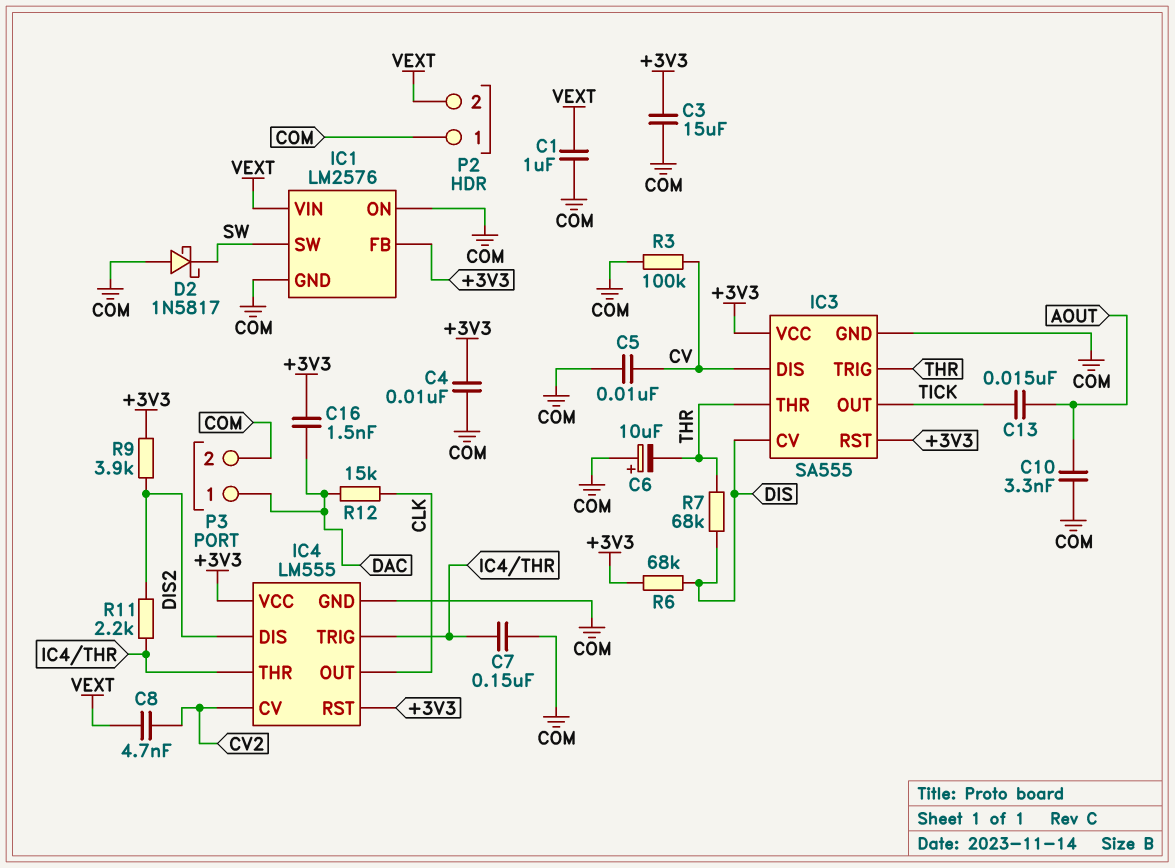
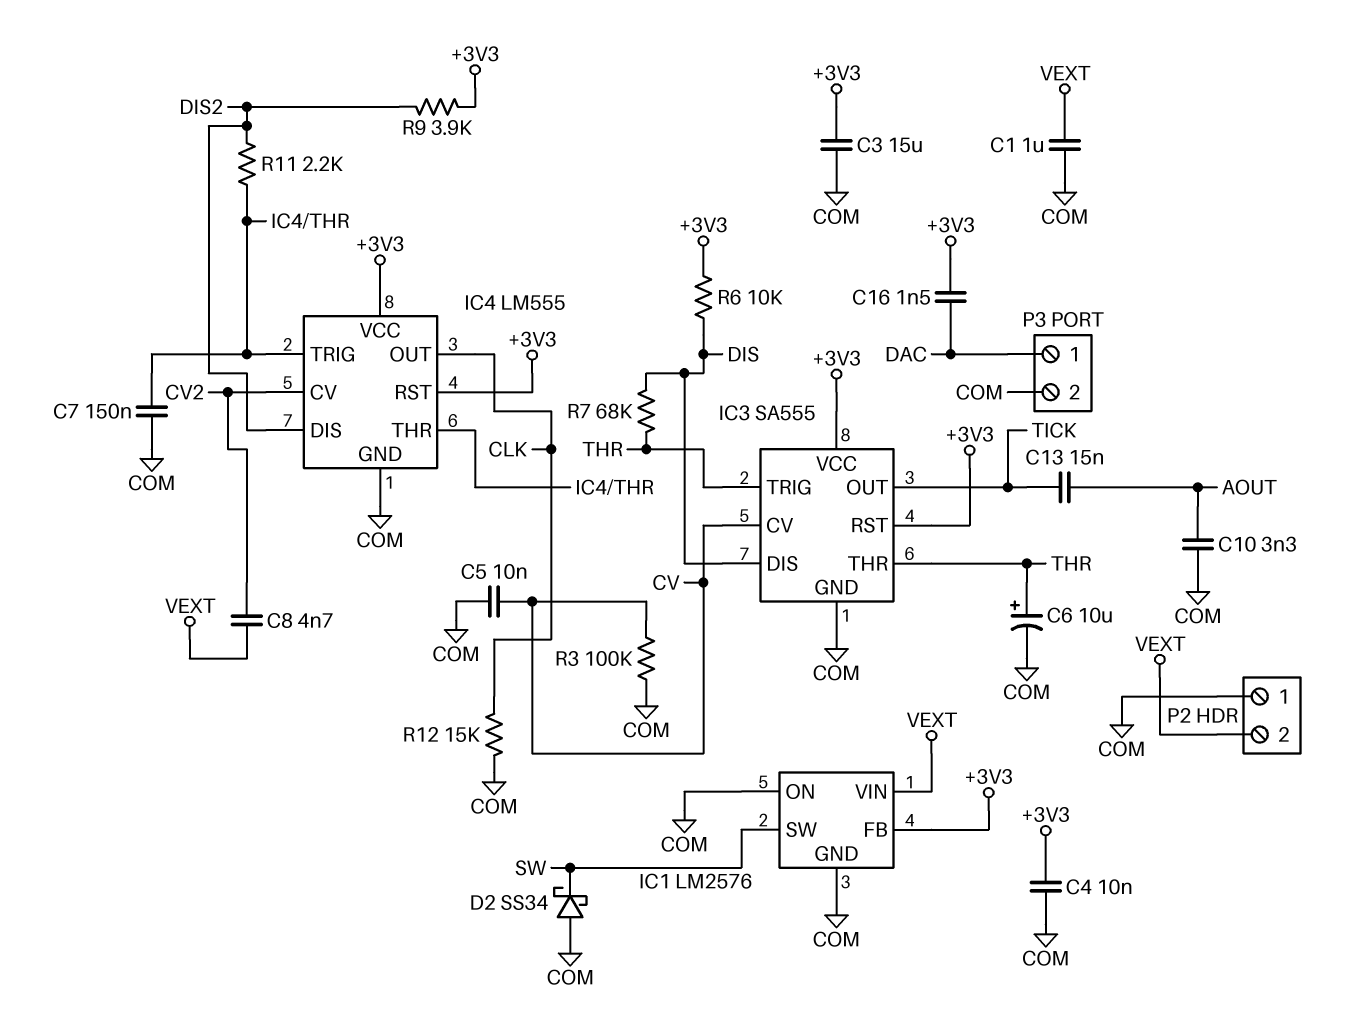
C6: 10uF (plus COM, minus THR) -> 10uF (plus THR, minus COM)
D2: schottky 1N5817 (A COM, K SW) -> schottky SS34 (A COM, K SW)
IC3 pin CV: DIS -> CV
IC3 pin DIS: CV -> DIS
R6: 68k (+3V3, DIS) -> 10k (+3V3, DIS)
R12: 15k (CLK, DAC) -> 15k (CLK, COM)

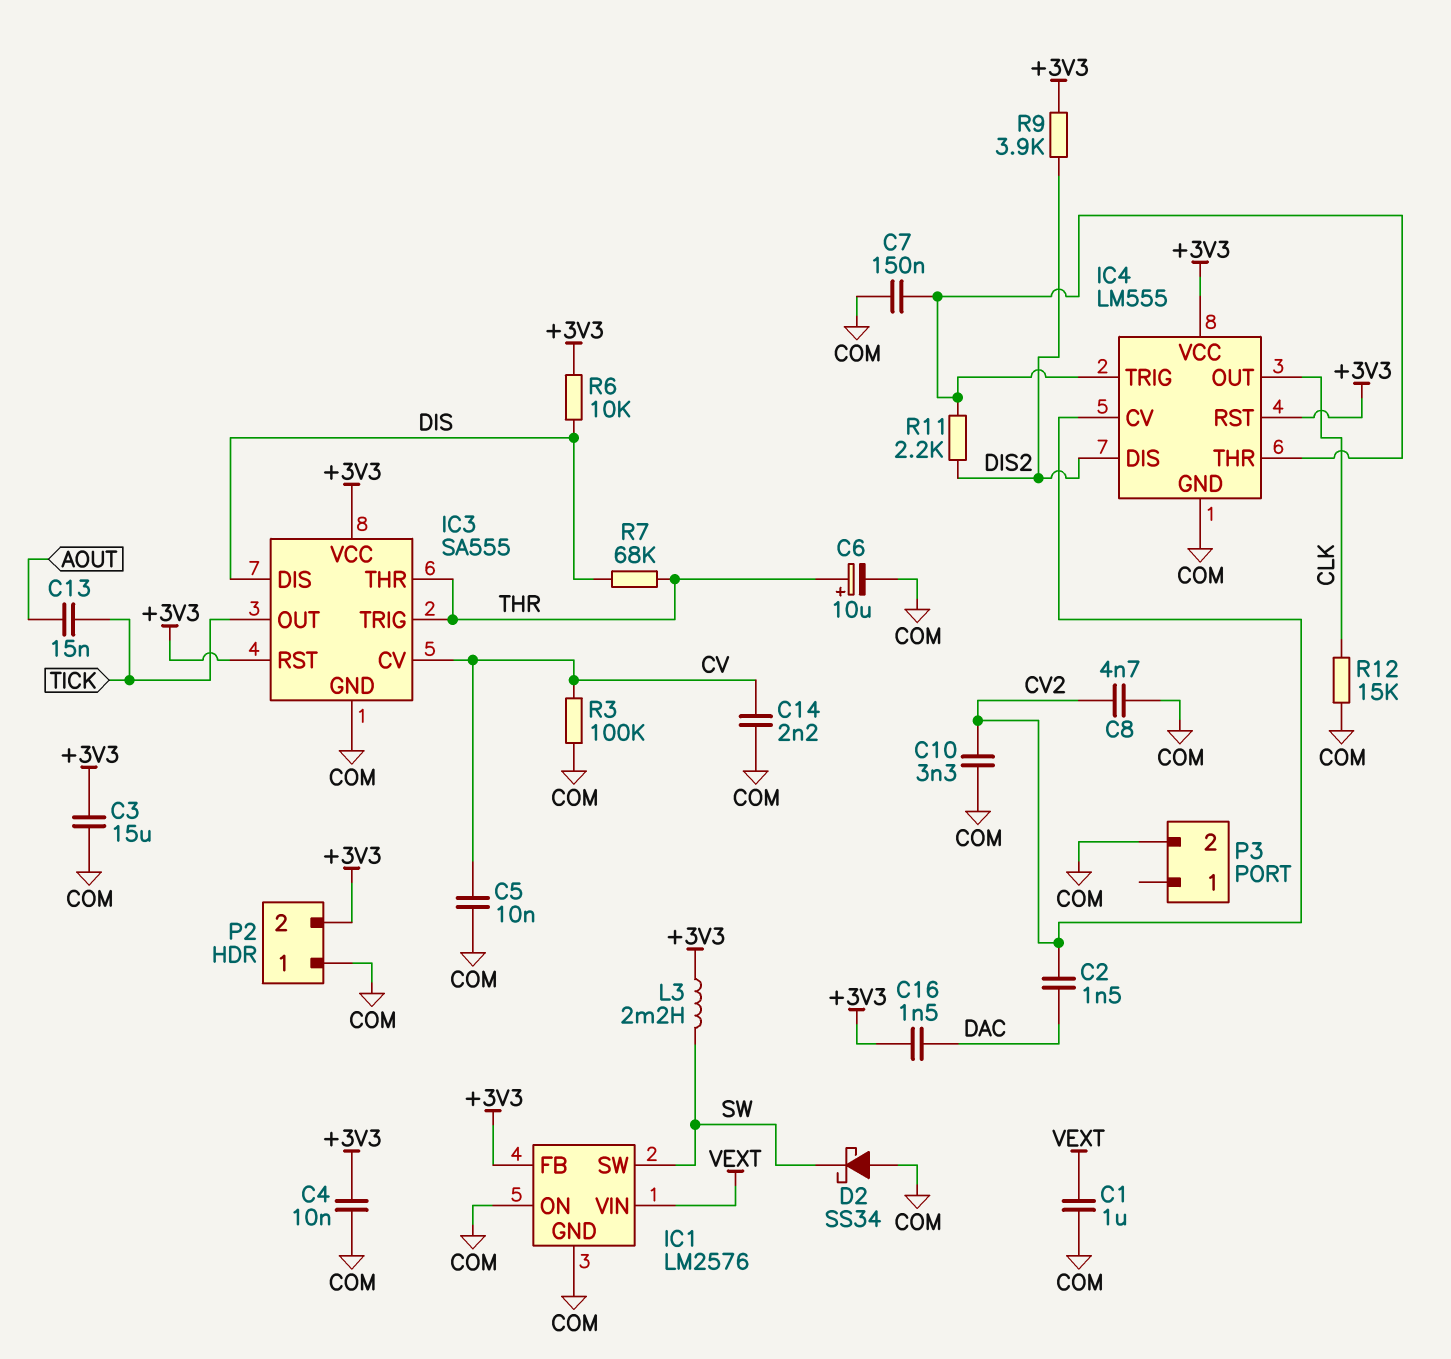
C2: none -> 1.5nF (CV2, DAC)
C8: 4.7nF (CV2, VEXT) -> 4.7nF (COM, CV2)
C10: 3.3nF (AOUT, COM) -> 3.3nF (COM, CV2)
C14: none -> 2.2nF (COM, CV)
L3: none -> 2.2mH (+3V3, SW)
P2 pin 2: VEXT -> +3V3
P3 pin 1: DAC -> none

